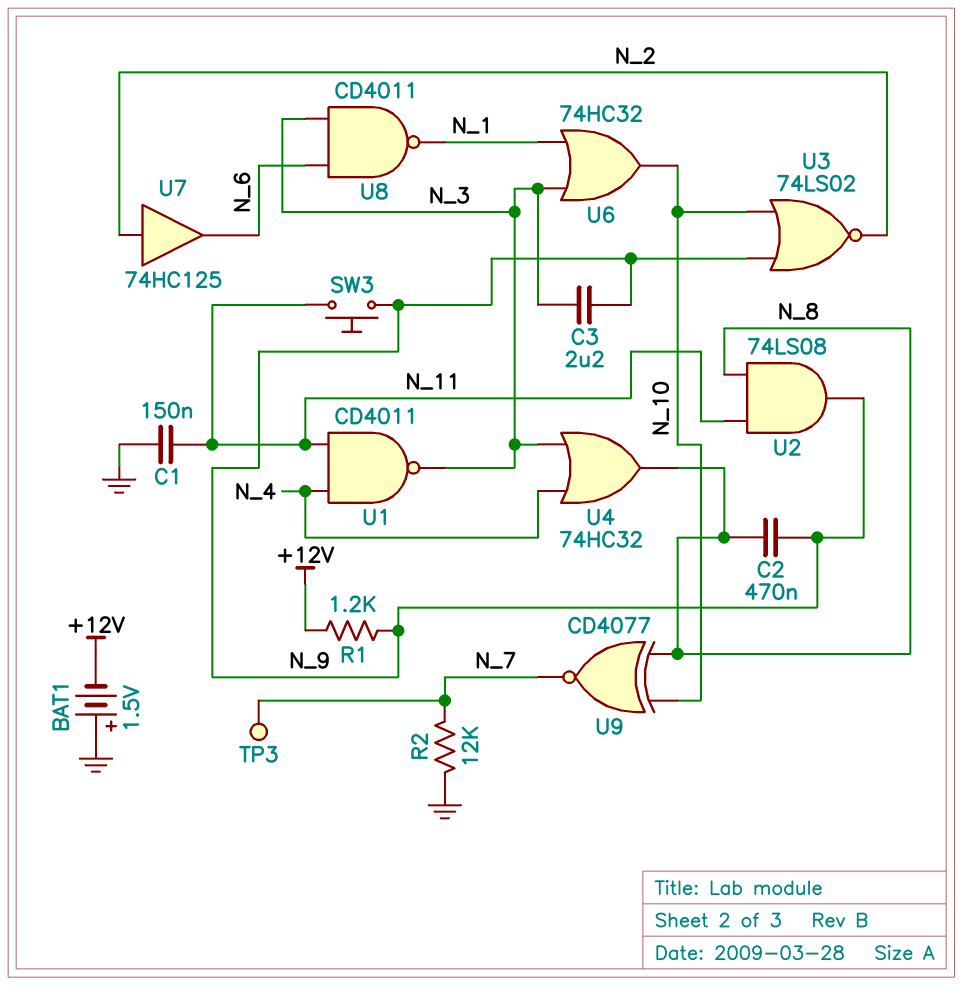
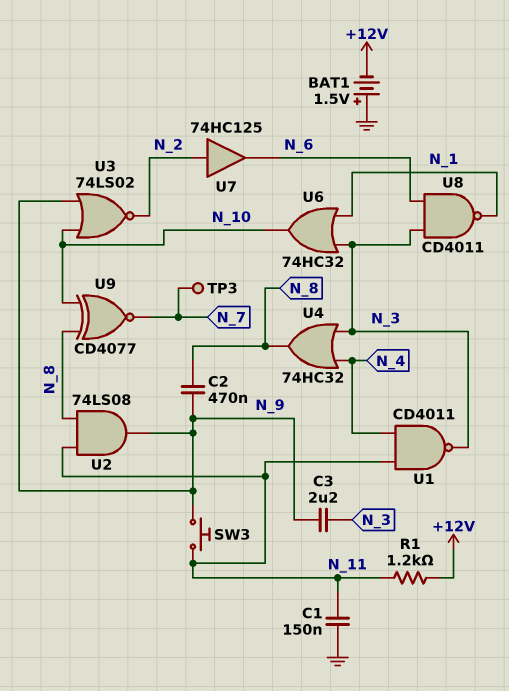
R1: 1.2k (+12V, N_9) -> 1.2k (+12V, N_11)
R2: 12k (GND, N_7) -> none

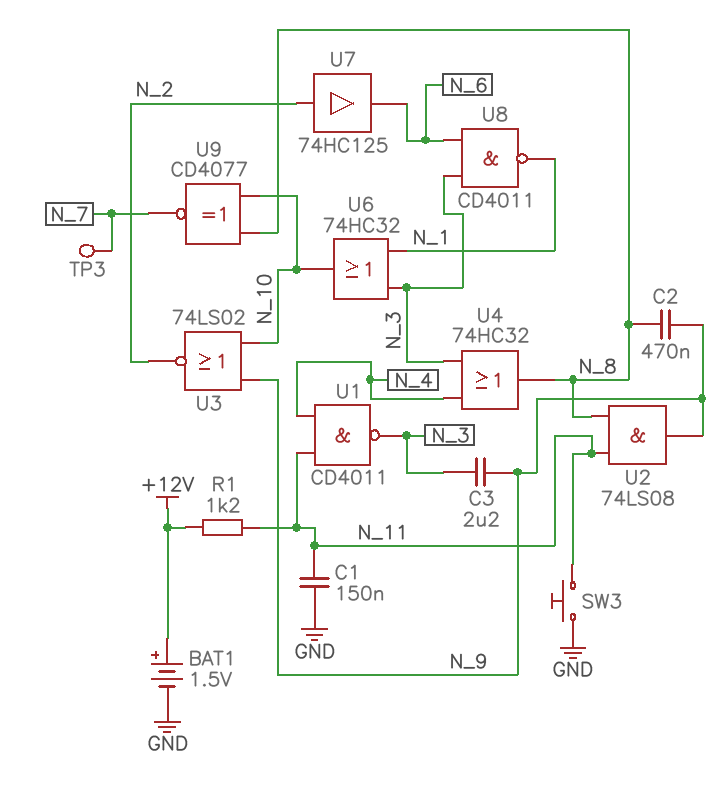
BAT1: 1.5V (plus GND, minus +12V) -> 1.5V (plus +12V, minus GND)
SW3: button (N_9, N_11) -> button (GND, N_11)

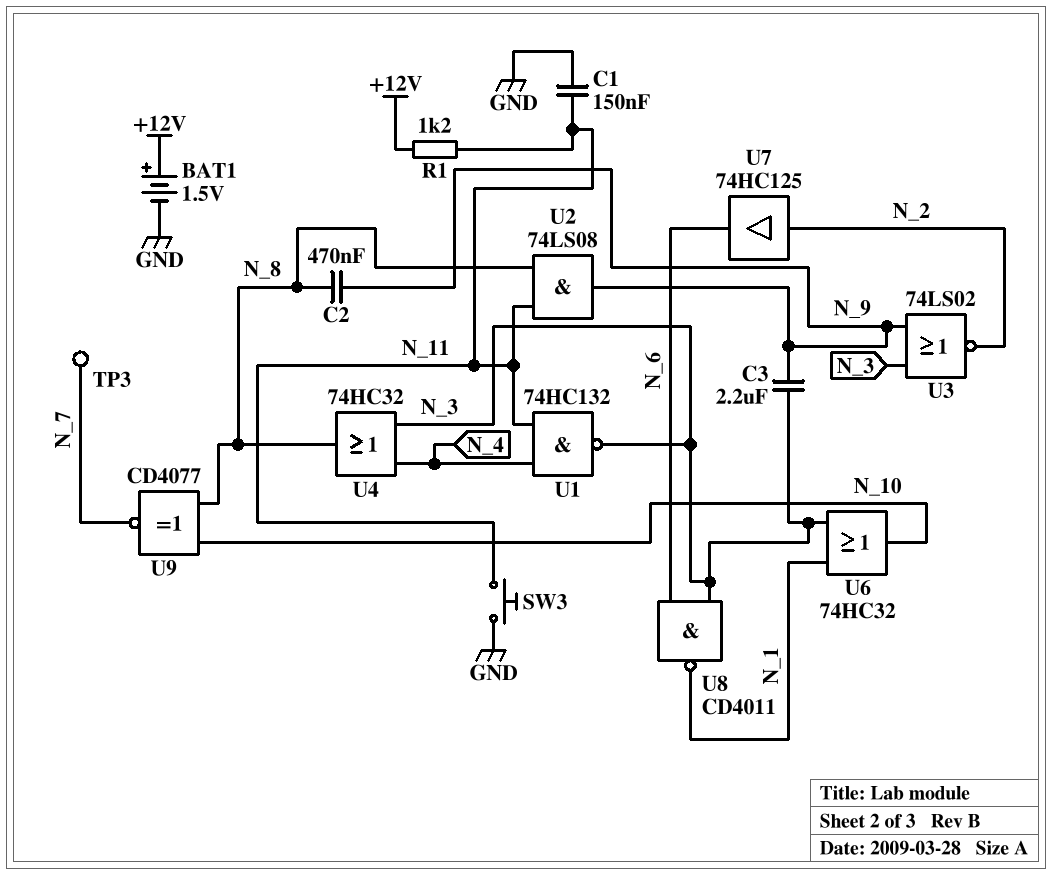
U1: NAND CD4011 (in N_4, in N_11, out N_3) -> NAND 74HC132 (in N_4, in N_11, out N_3)
U3: NOR 74LS02 (in N_9, in N_10, out N_2) -> NOR 74LS02 (in N_3, in N_9, out N_2)

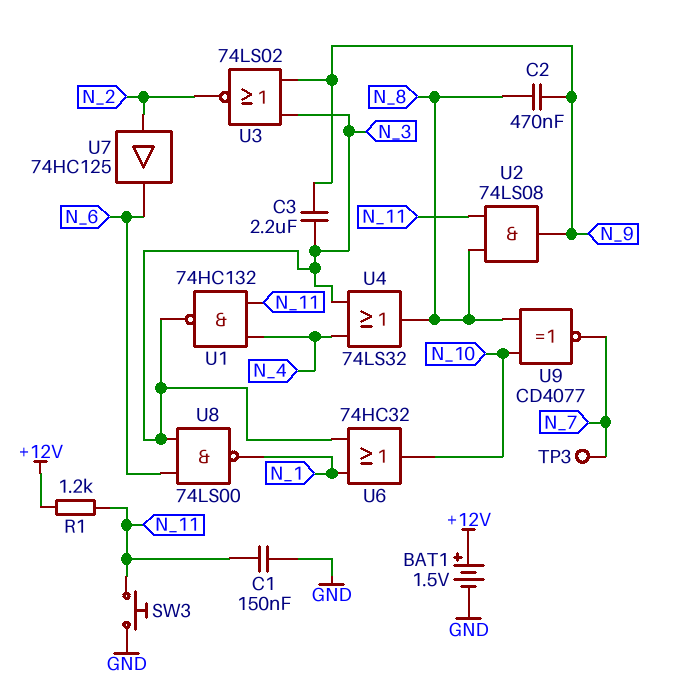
U4: OR 74HC32 (in N_3, in N_4, out N_8) -> OR 74LS32 (in N_3, in N_4, out N_8)
U8: NAND CD4011 (in N_3, in N_6, out N_1) -> NAND 74LS00 (in N_3, in N_6, out N_1)

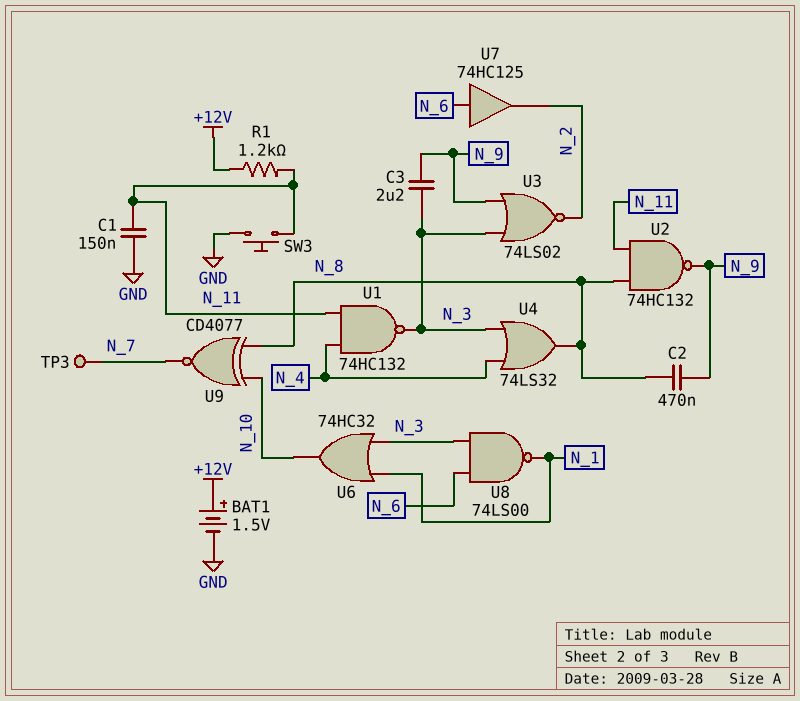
U2: AND 74LS08 (in N_8, in N_11, out N_9) -> NAND 74HC132 (in N_8, in N_11, out N_9)
U7: buffer 74HC125 (in N_2, out N_6) -> buffer 74HC125 (in N_6, out N_2)

